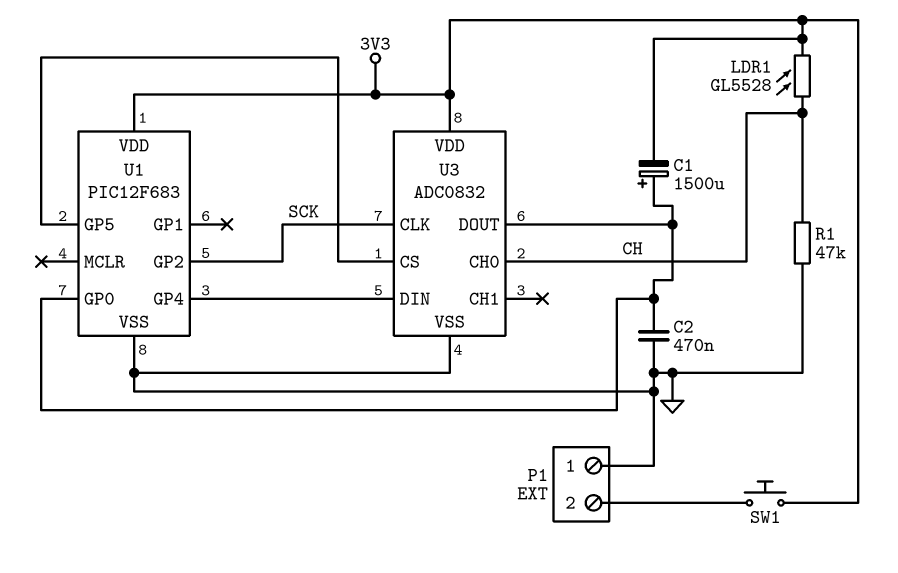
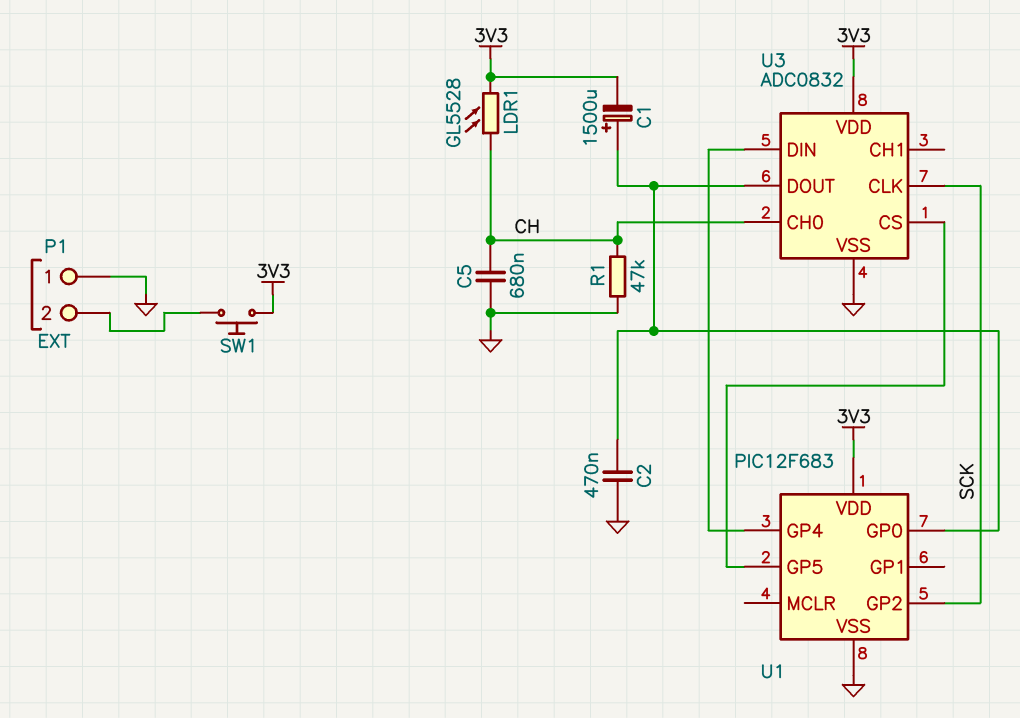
C5: none -> 680nF (CH, GND)

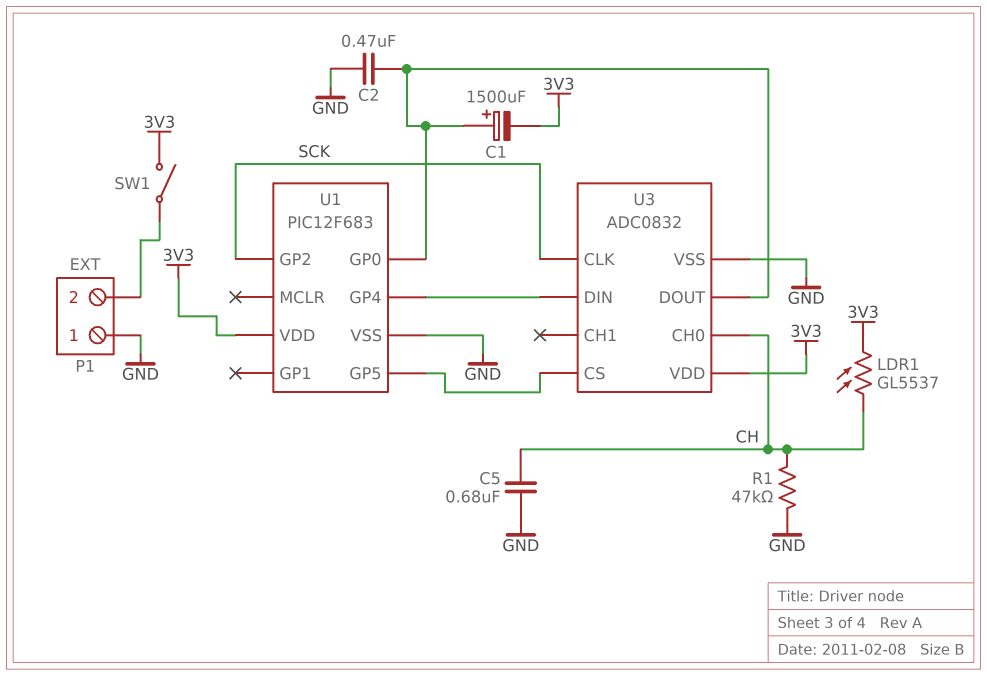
LDR1: GL5528 (3V3, CH) -> GL5537 (3V3, CH)
SW1: button (3V3, P1/2) -> switch (3V3, P1/2)

